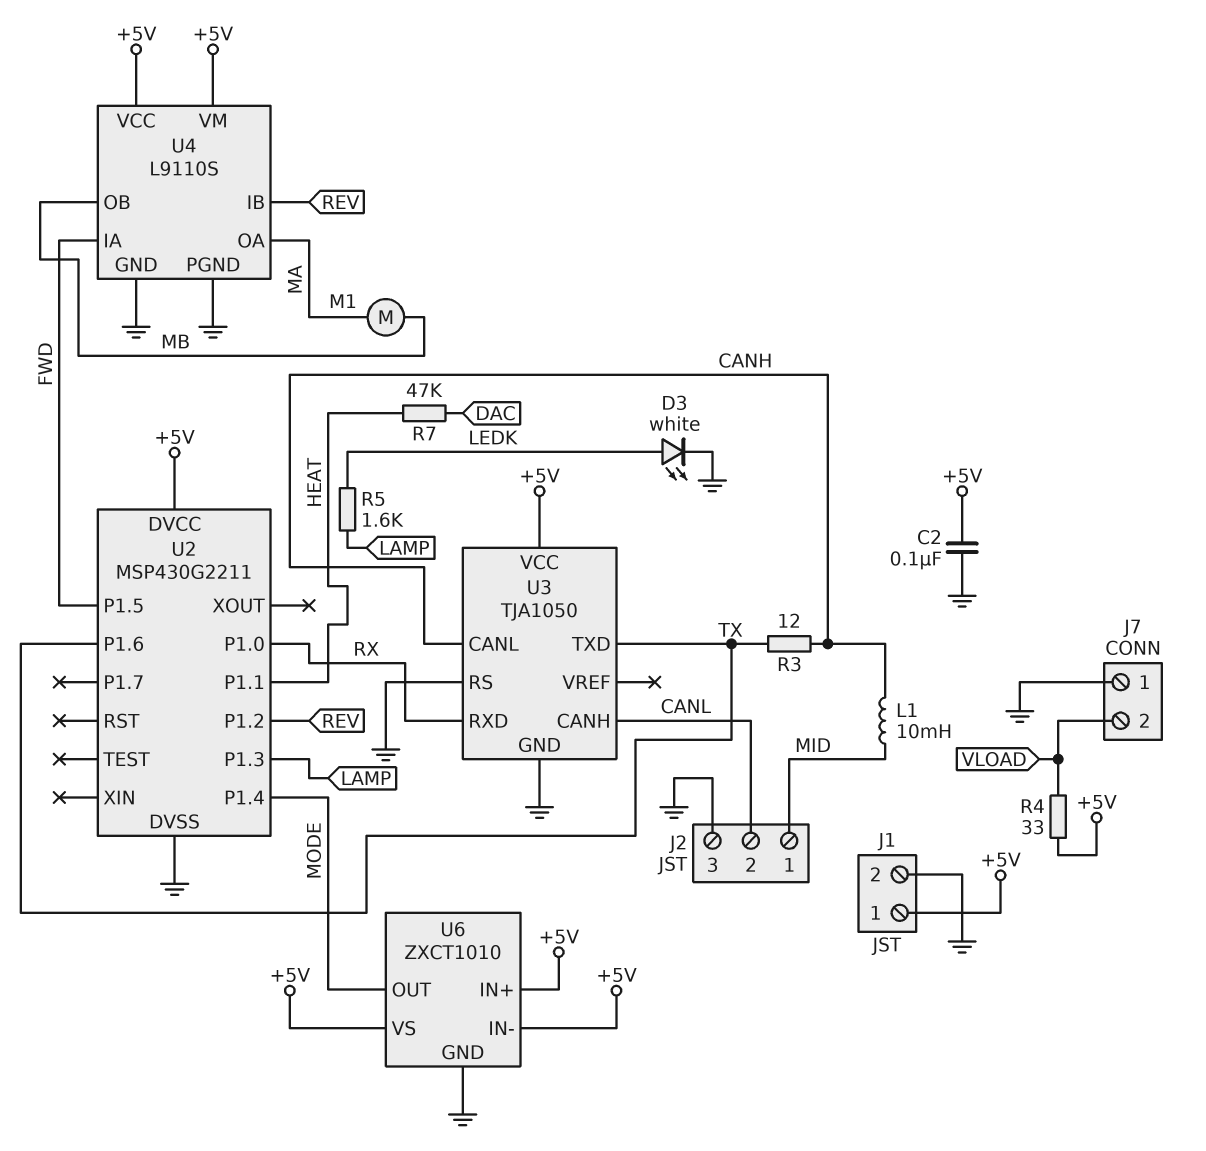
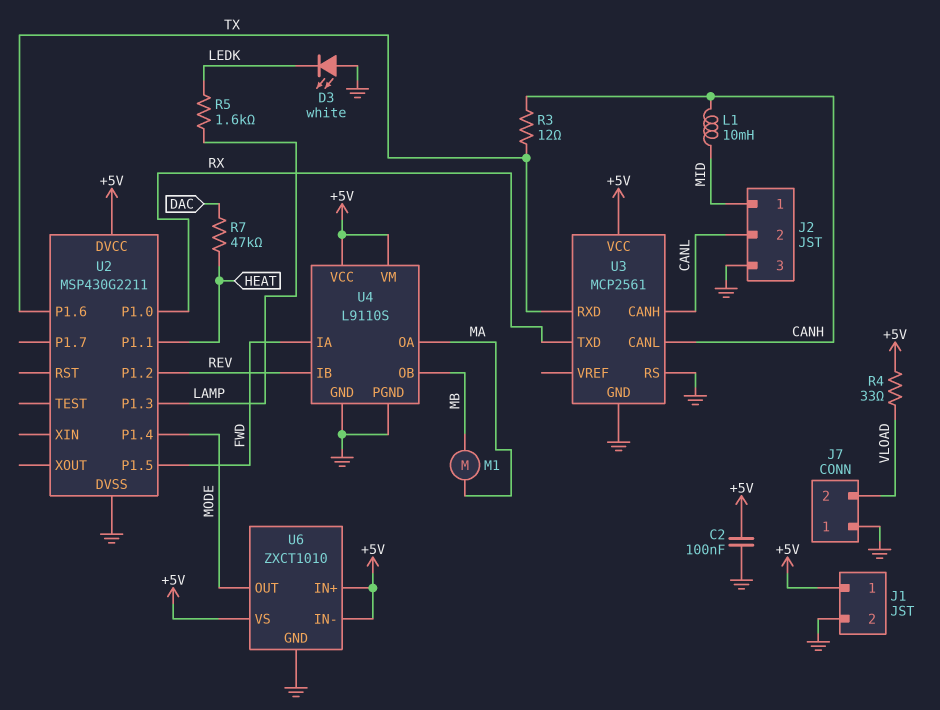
D3: LED white (A LEDK, K GND) -> LED white (A GND, K LEDK)
U3: TJA1050 -> MCP2561
U3 pin RXD: RX -> TX
U3 pin TXD: TX -> RX

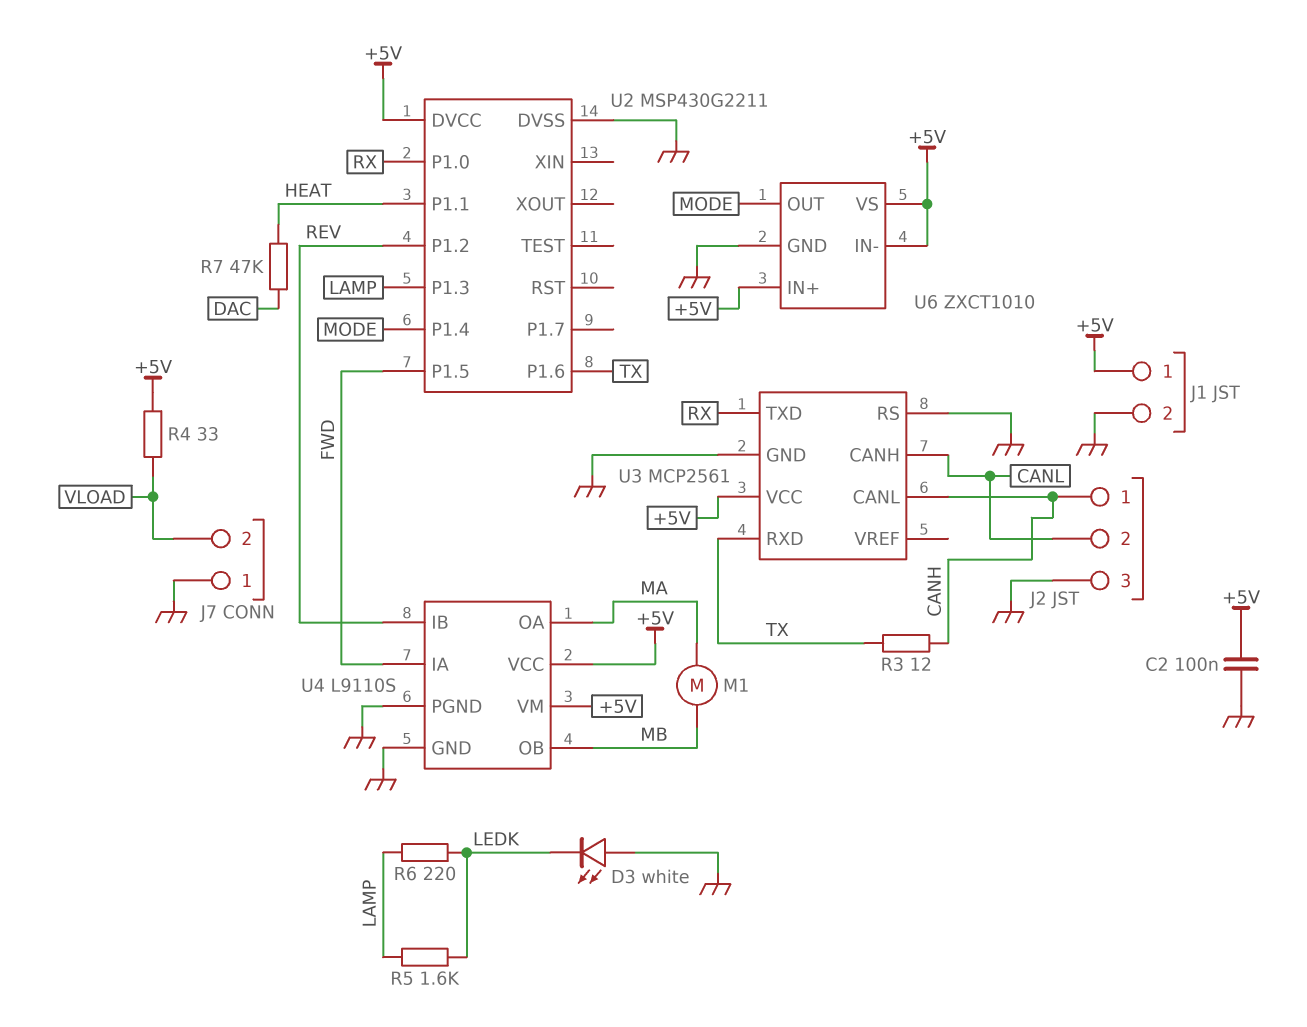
J2 pin 1: MID -> CANH
L1: 10mH (CANH, MID) -> none
R6: none -> 220 (LAMP, LEDK)

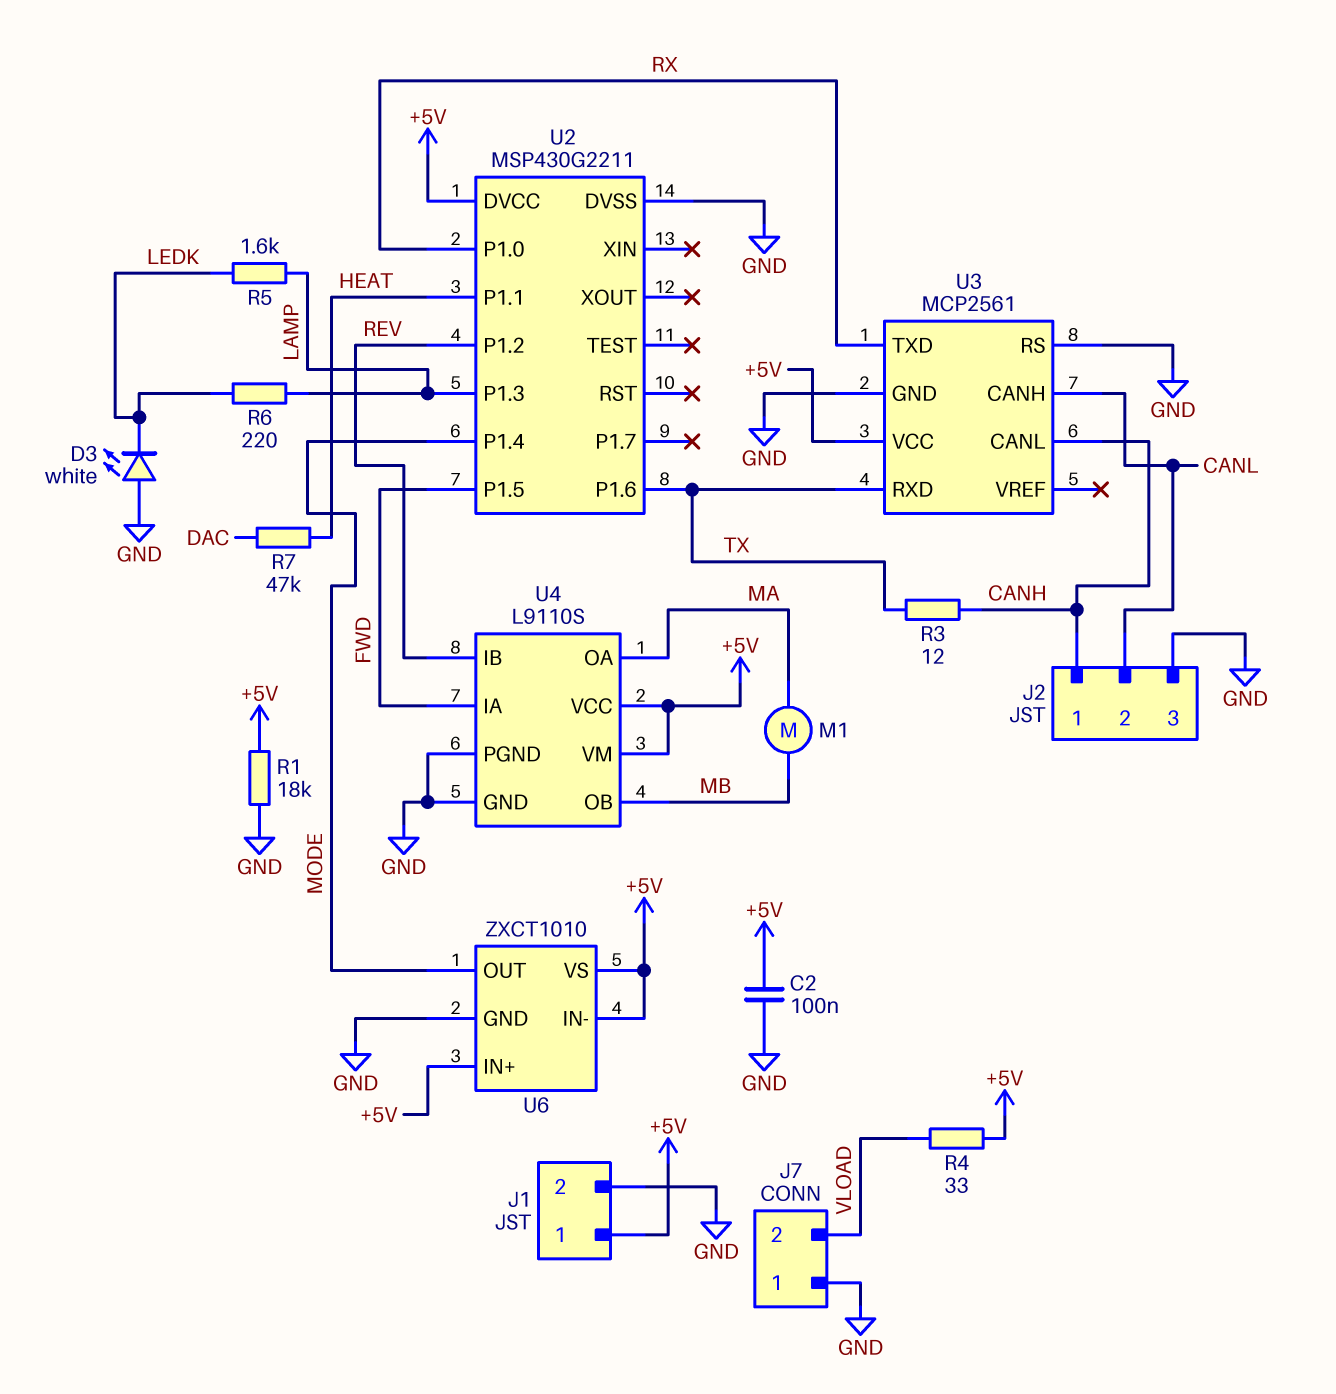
R1: none -> 18k (+5V, GND)

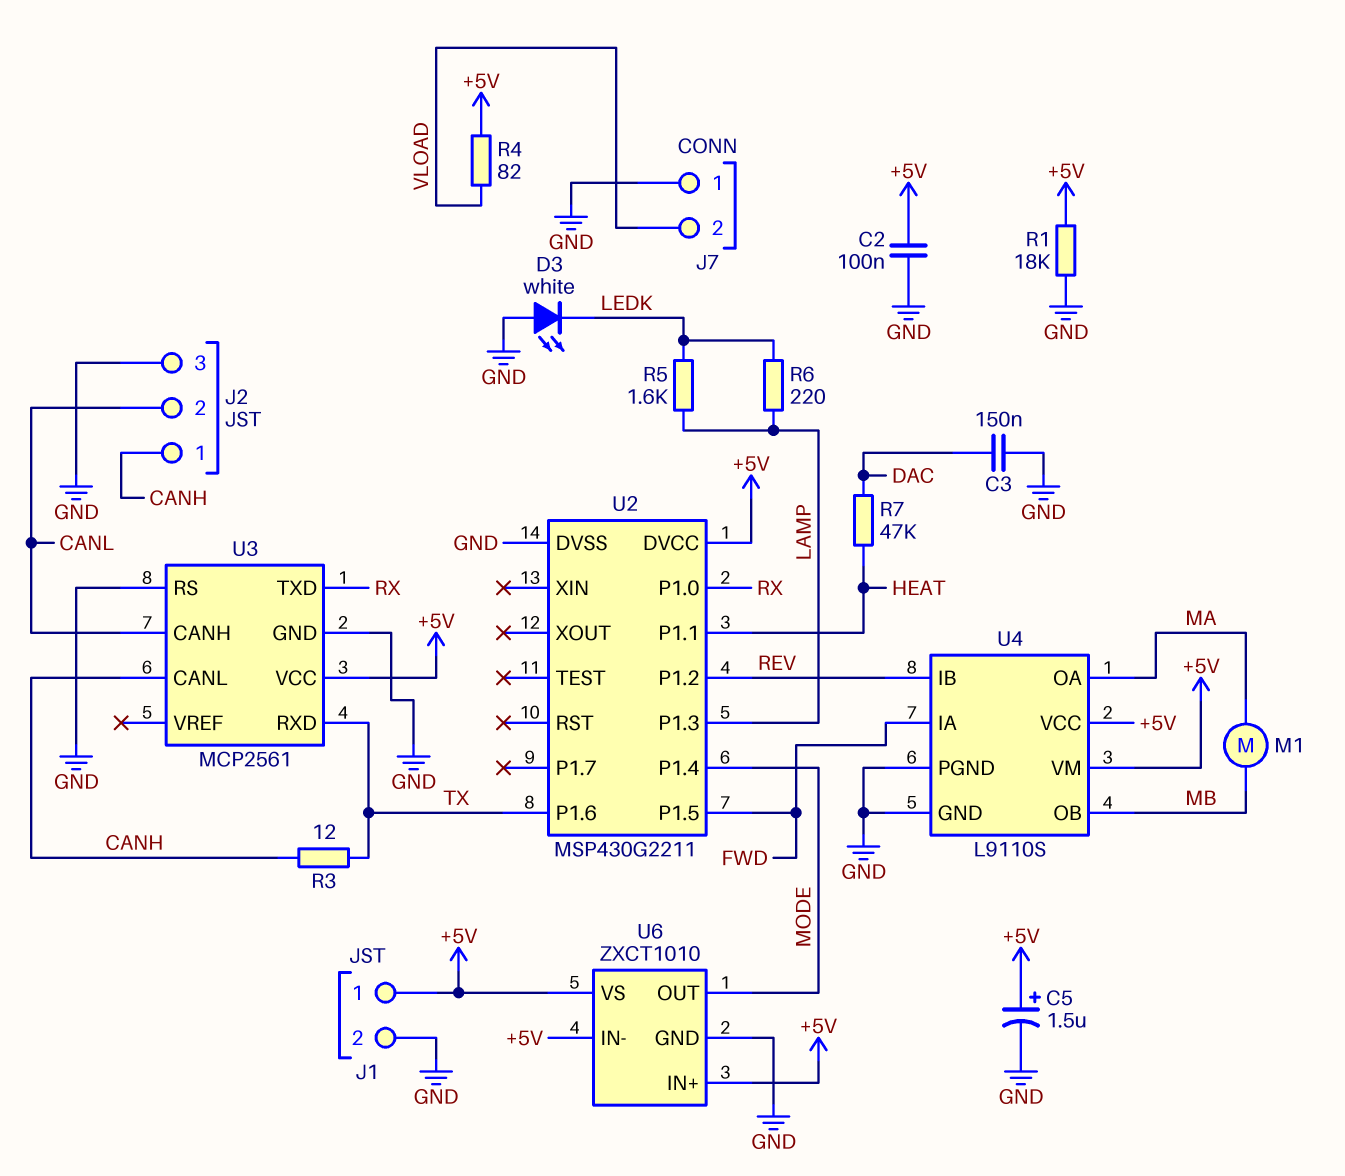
C3: none -> 150nF (DAC, GND)
C5: none -> 1.5uF (plus +5V, minus GND)
R4: 33 (+5V, VLOAD) -> 82 (+5V, VLOAD)

